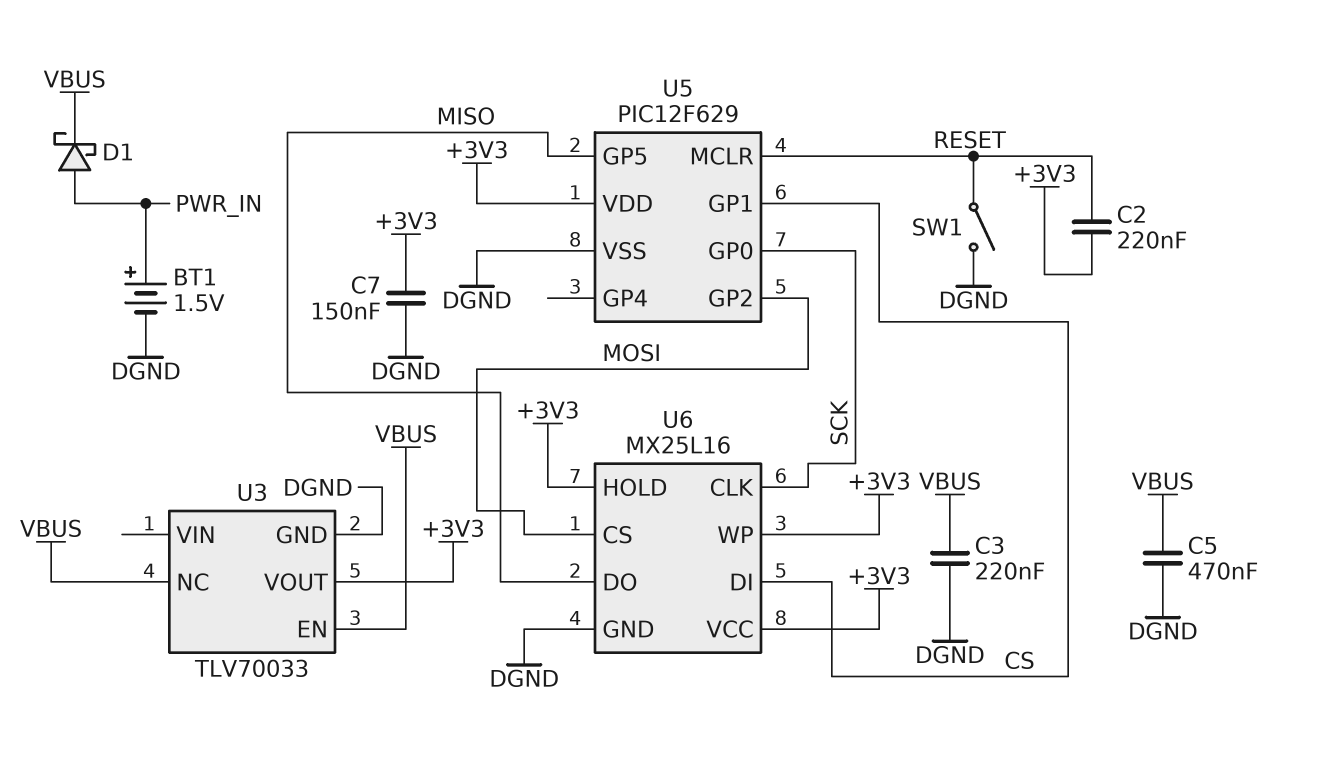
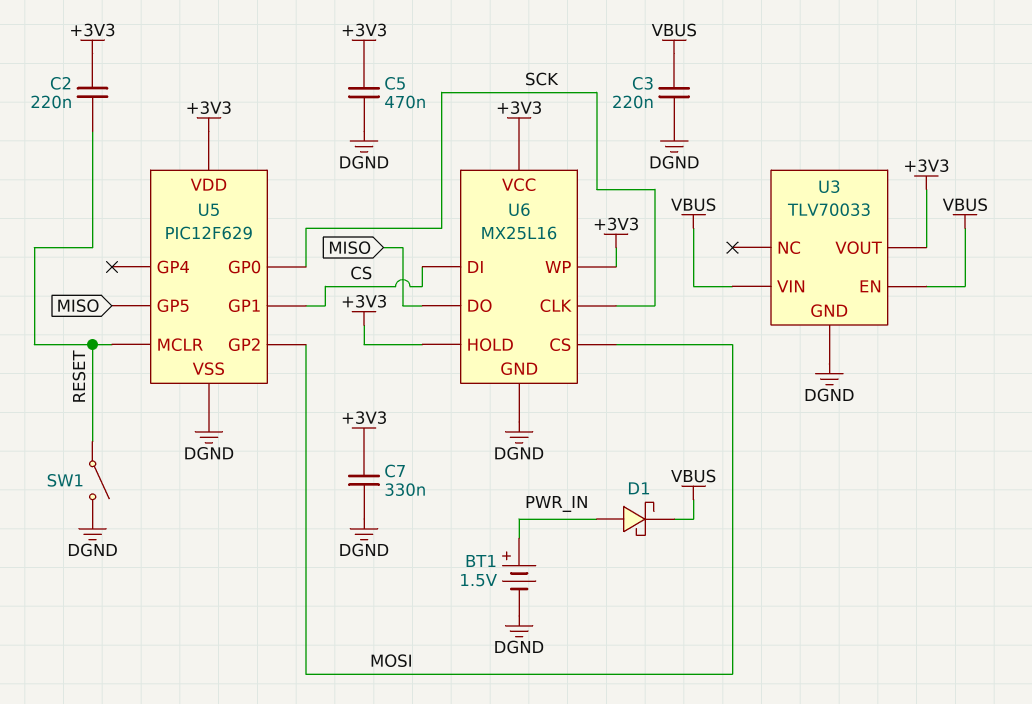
C5: 470nF (DGND, VBUS) -> 470nF (+3V3, DGND)
C7: 150nF (+3V3, DGND) -> 330nF (+3V3, DGND)
U3 pin NC: VBUS -> none
U3 pin VIN: none -> VBUS

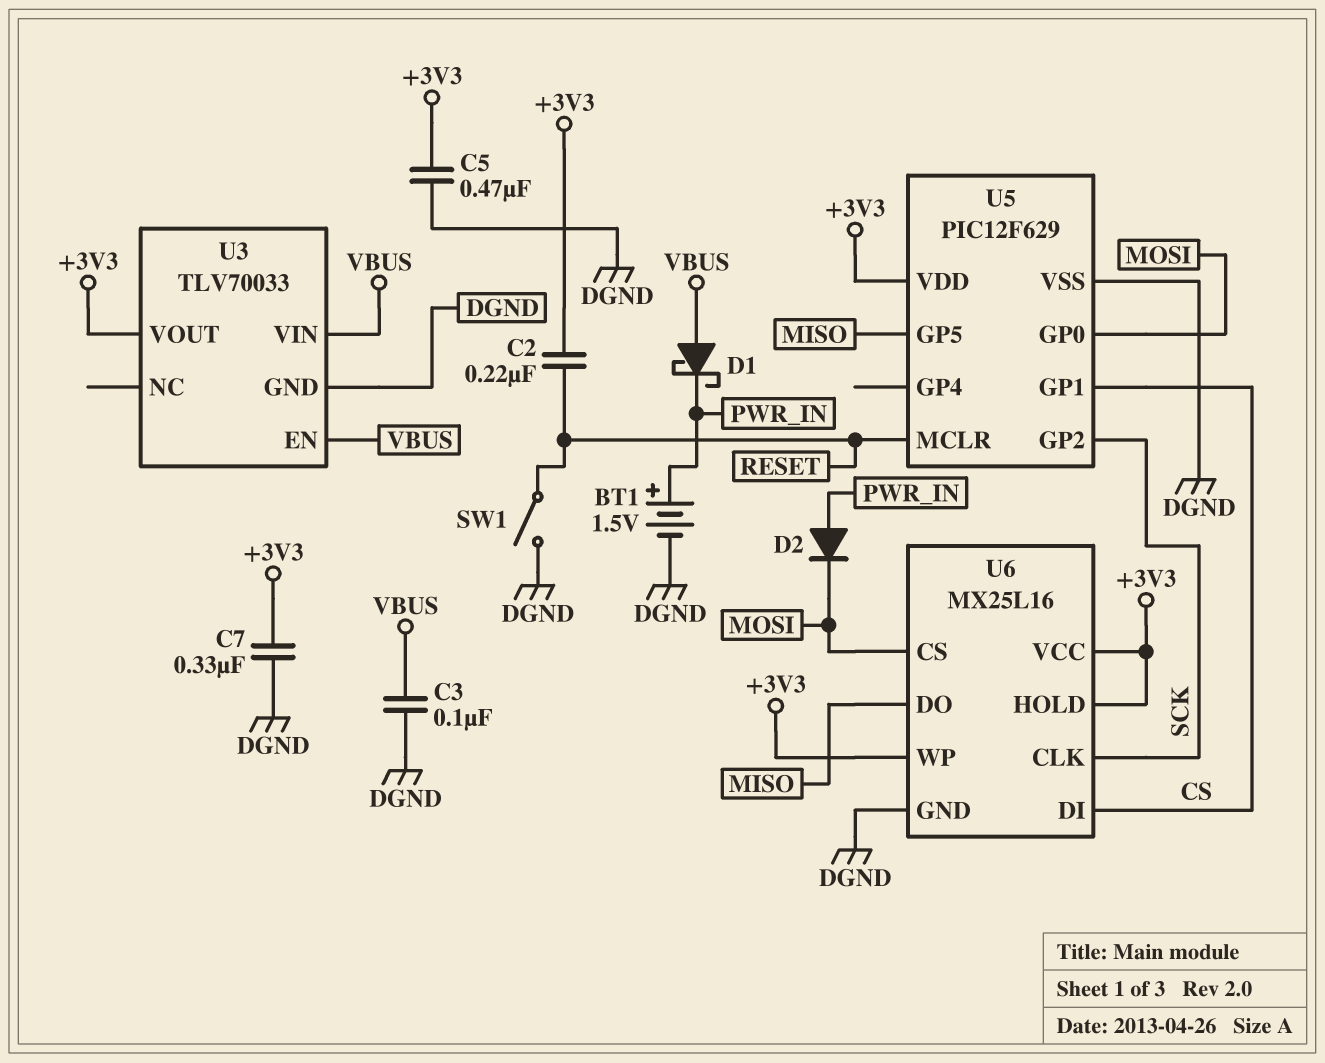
C3: 220nF (DGND, VBUS) -> 100nF (DGND, VBUS)
D1: schottky (A PWR_IN, K VBUS) -> schottky (A VBUS, K PWR_IN)
D2: none -> diode (A PWR_IN, K MOSI)
U5 pin GP0: SCK -> MOSI
U5 pin GP2: MOSI -> SCK

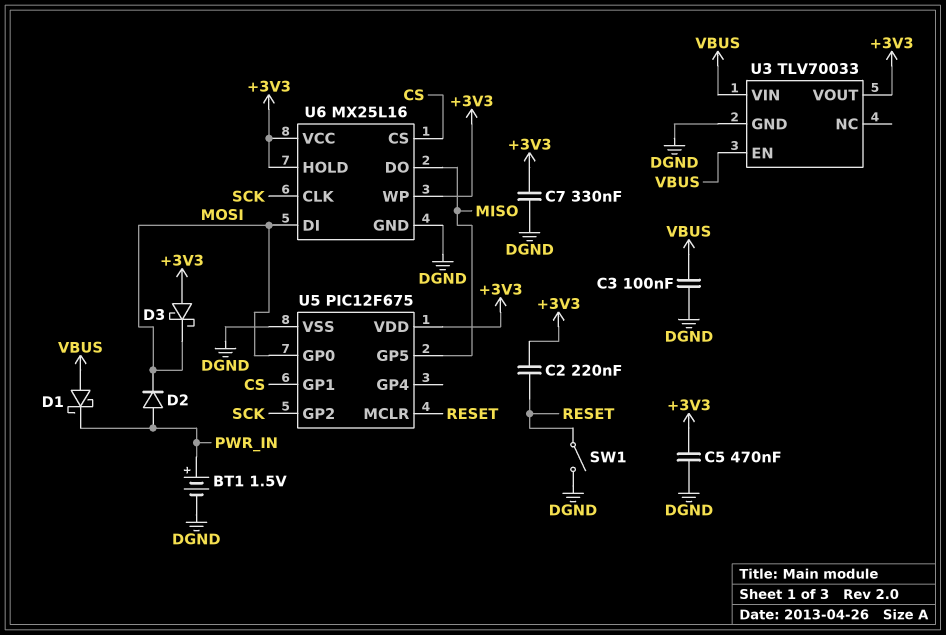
D3: none -> schottky (A +3V3, K MOSI)
U5: PIC12F629 -> PIC12F675
U6 pin CS: MOSI -> CS
U6 pin DI: CS -> MOSI

